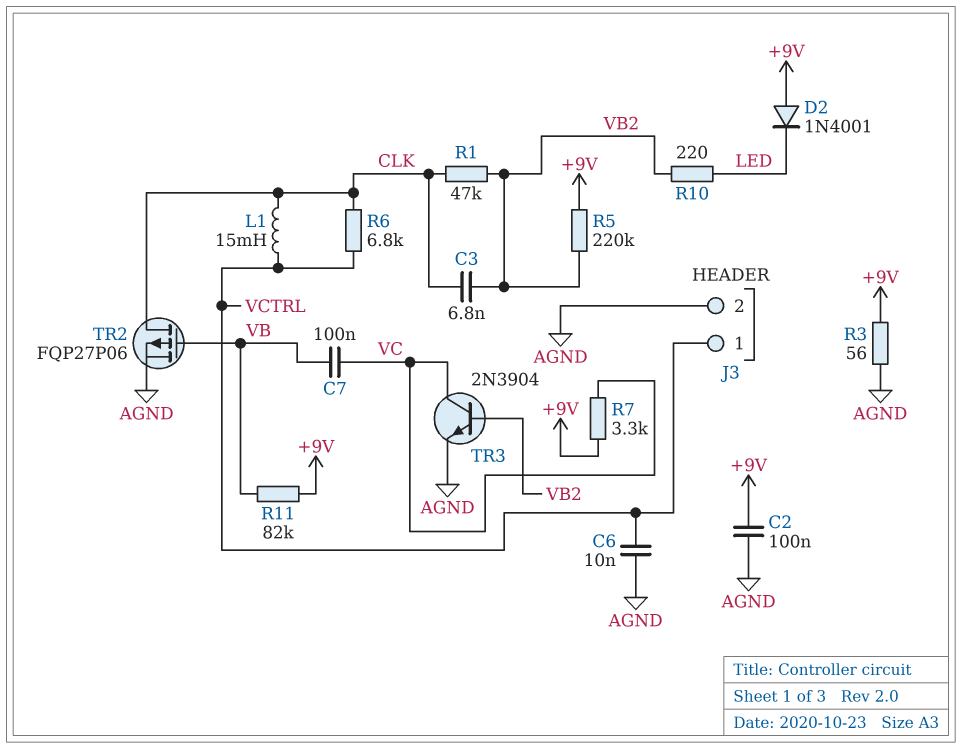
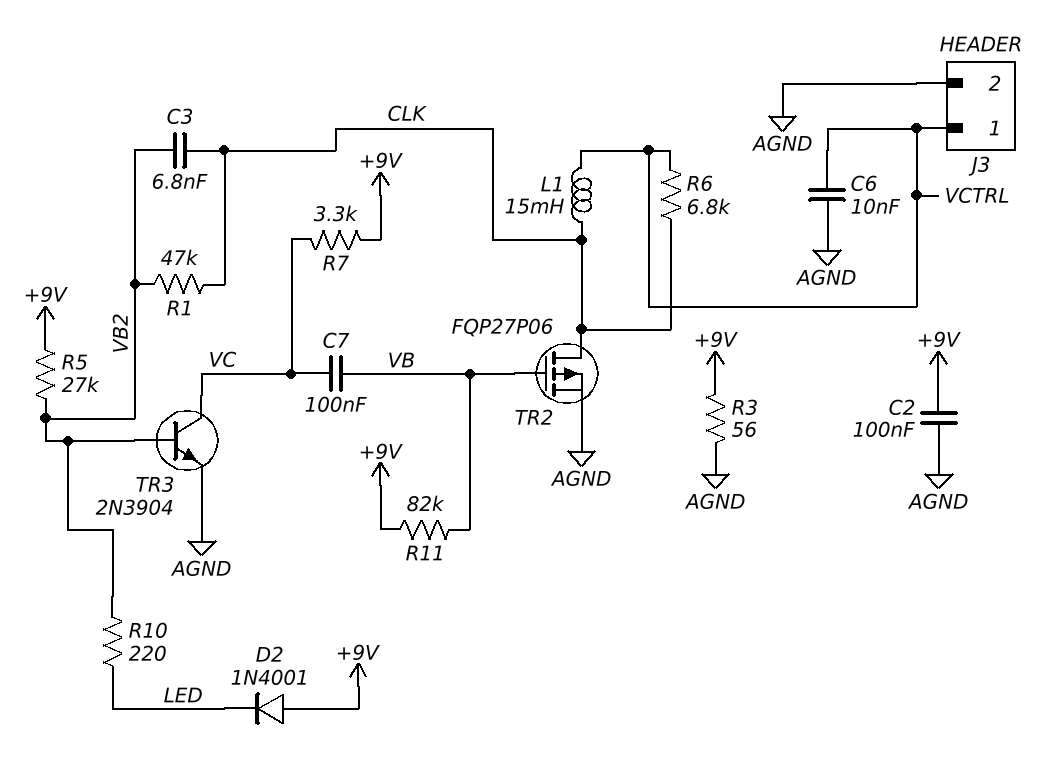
R5: 220k (+9V, VB2) -> 27k (+9V, VB2)

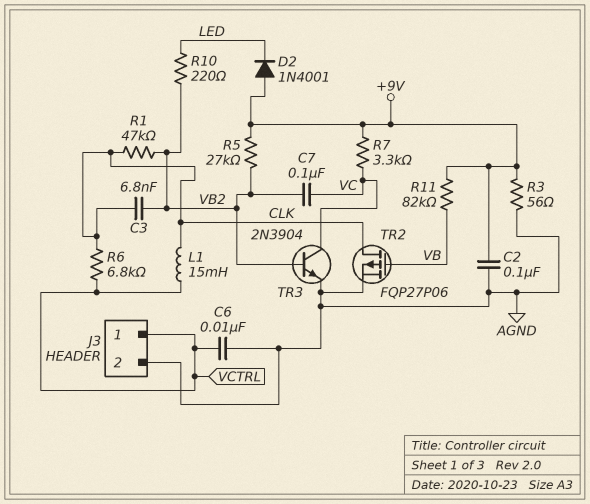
C7: 100nF (VB, VC) -> 100nF (VB2, VC)

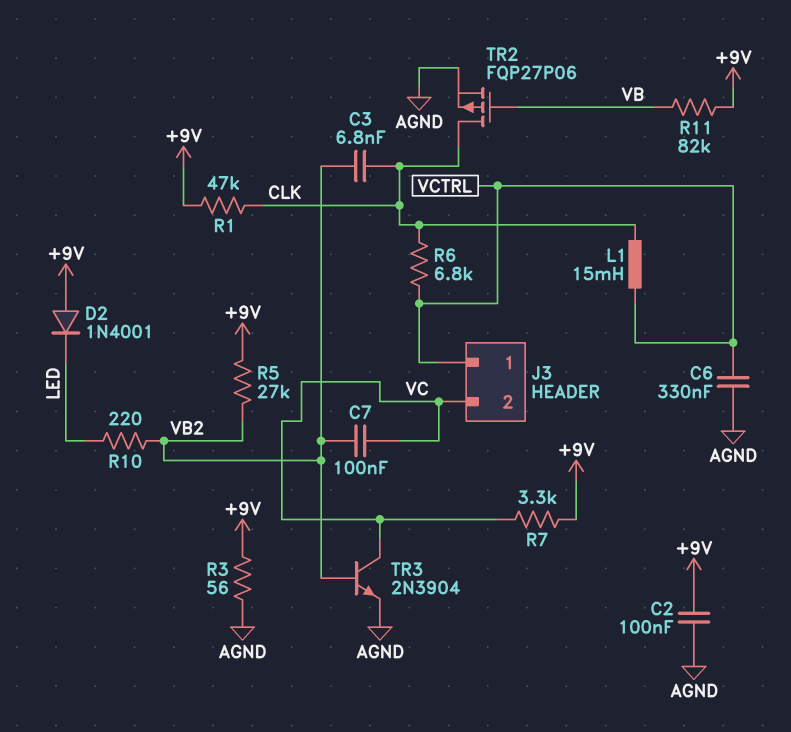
C6: 10nF (AGND, VCTRL) -> 330nF (AGND, VCTRL)
J3 pin 2: AGND -> VC
R1: 47k (CLK, VB2) -> 47k (+9V, CLK)

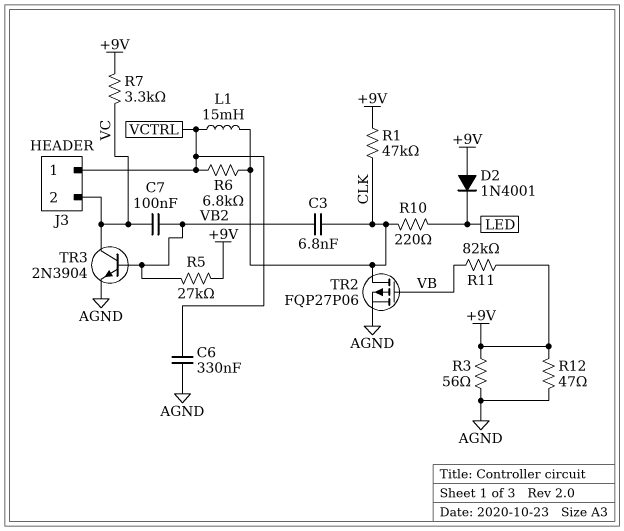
C2: 100nF (+9V, AGND) -> none
R10: 220 (LED, VB2) -> 220 (CLK, LED)
R12: none -> 47 (+9V, AGND)

